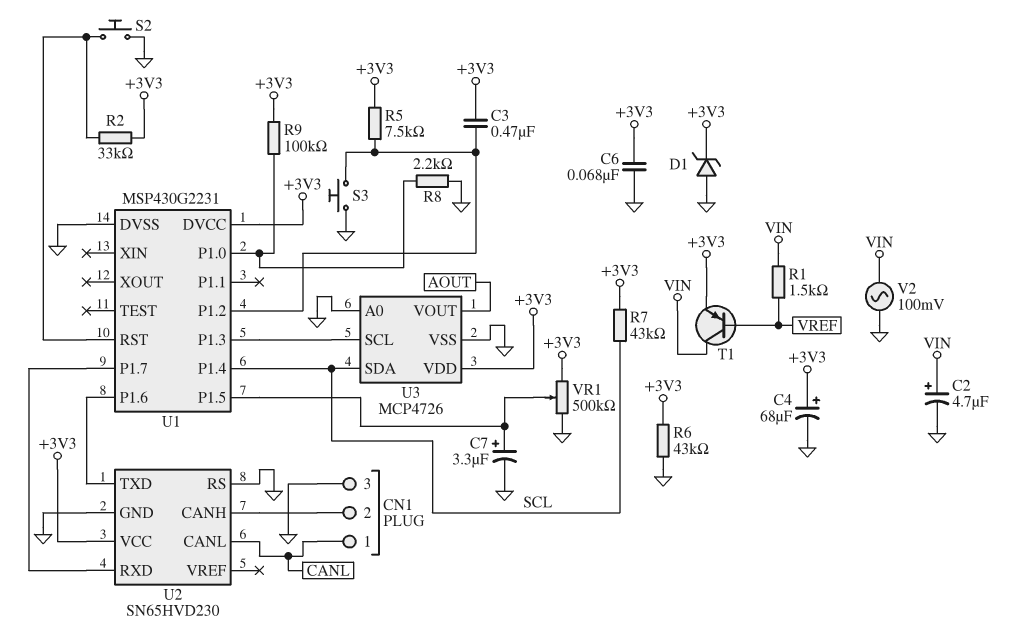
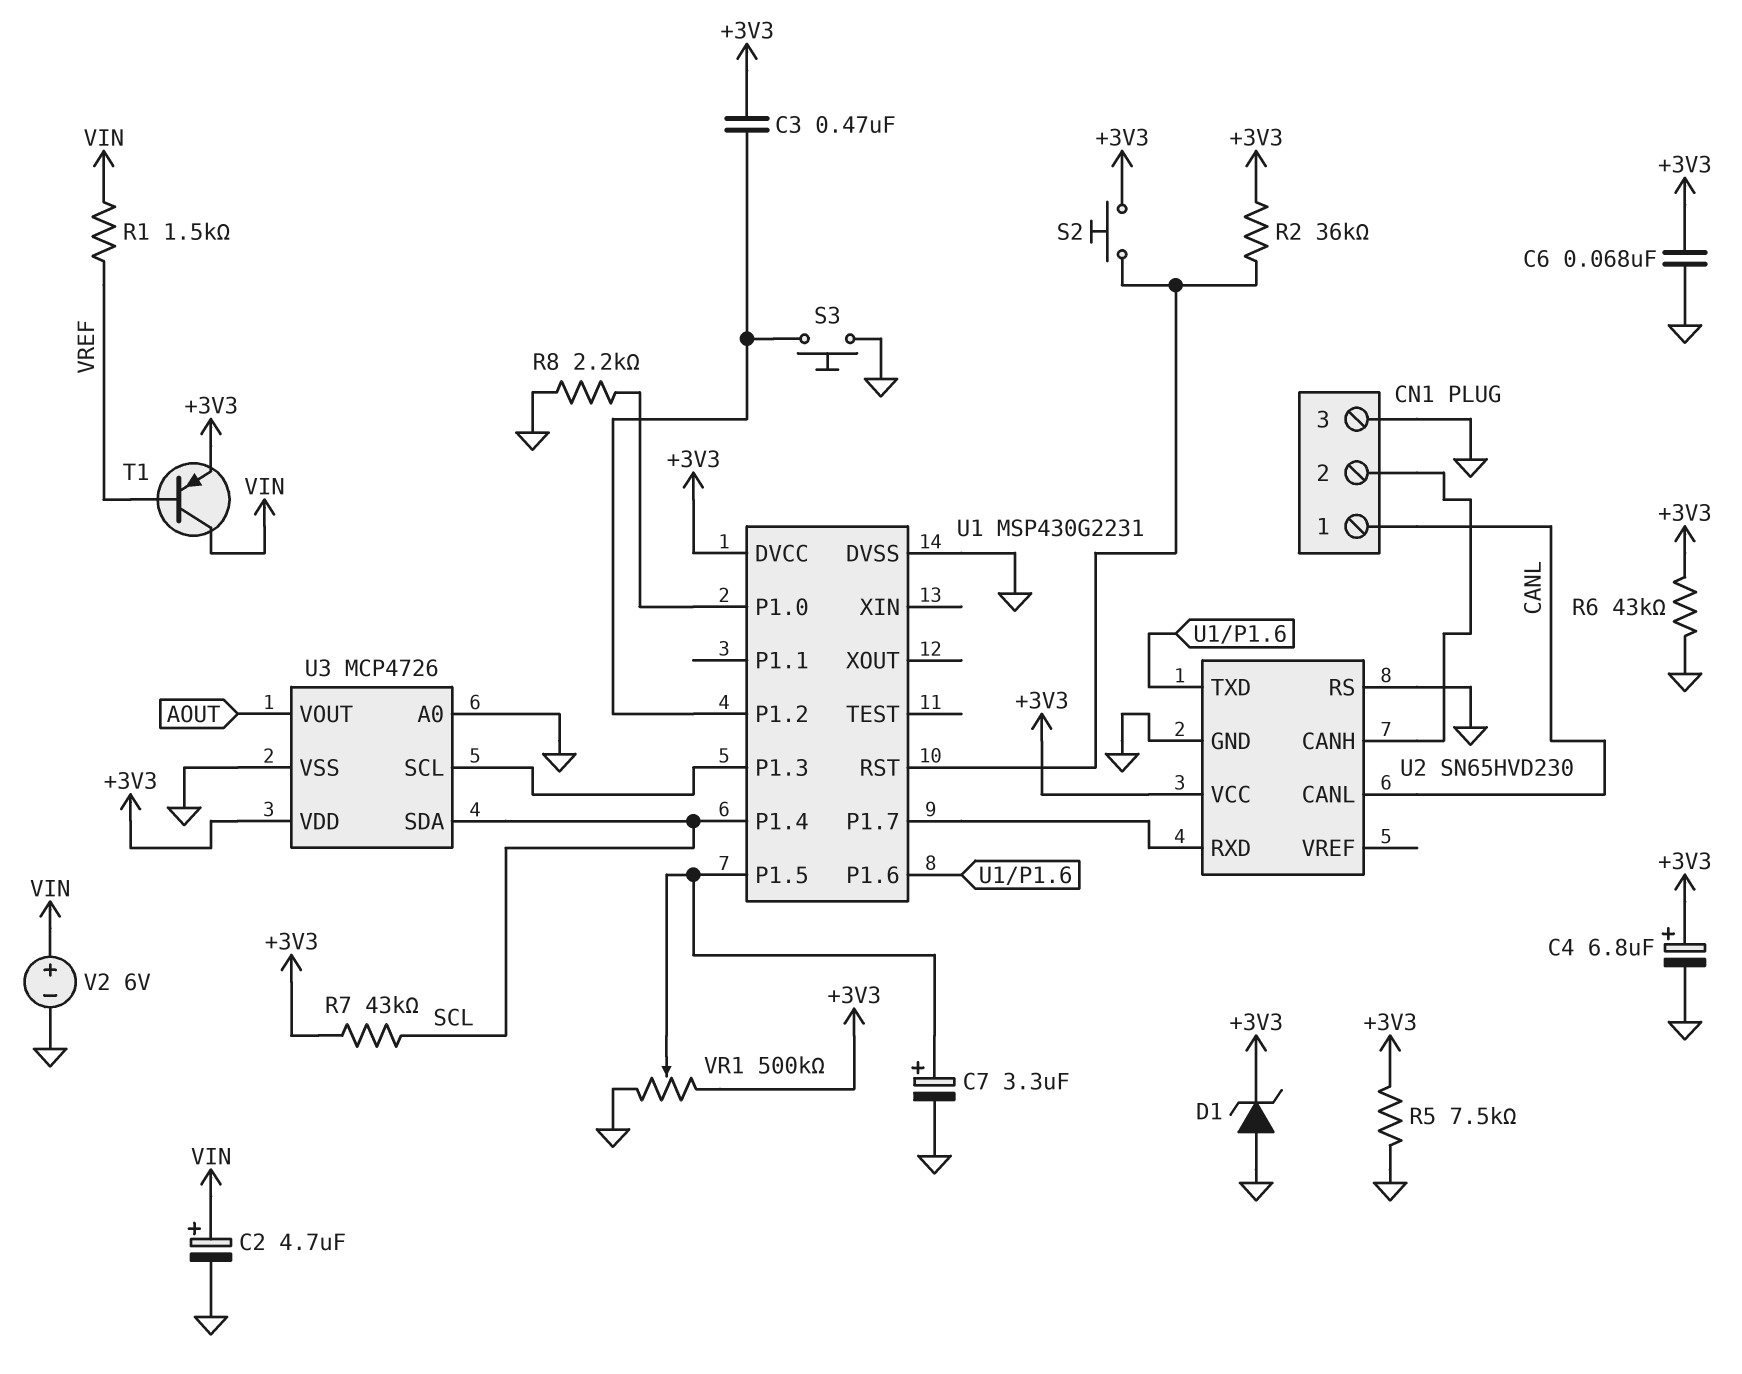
C4: 68uF (plus +3V3, minus GND) -> 6.8uF (plus +3V3, minus GND)
R2: 33k (+3V3, U1/RST) -> 36k (+3V3, U1/RST)
R5: 7.5k (+3V3, U1/P1.2) -> 7.5k (+3V3, GND)
R9: 100k (+3V3, U1/P1.0) -> none
S2: button (GND, U1/RST) -> button (+3V3, U1/RST)
V2: AC 100mV (GND, VIN) -> 6V (plus VIN, minus GND)

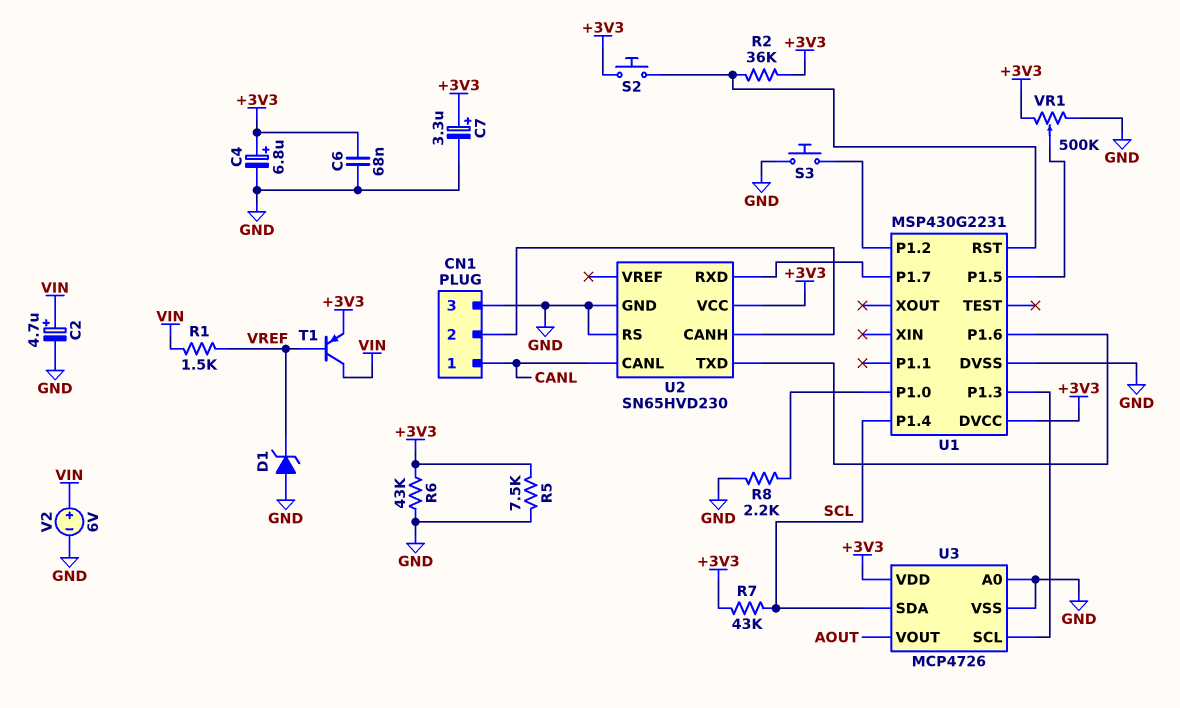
C3: 470nF (+3V3, U1/P1.2) -> none
C7: 3.3uF (plus U1/P1.5, minus GND) -> 3.3uF (plus +3V3, minus GND)
D1: zener (A GND, K +3V3) -> zener (A GND, K VREF)

